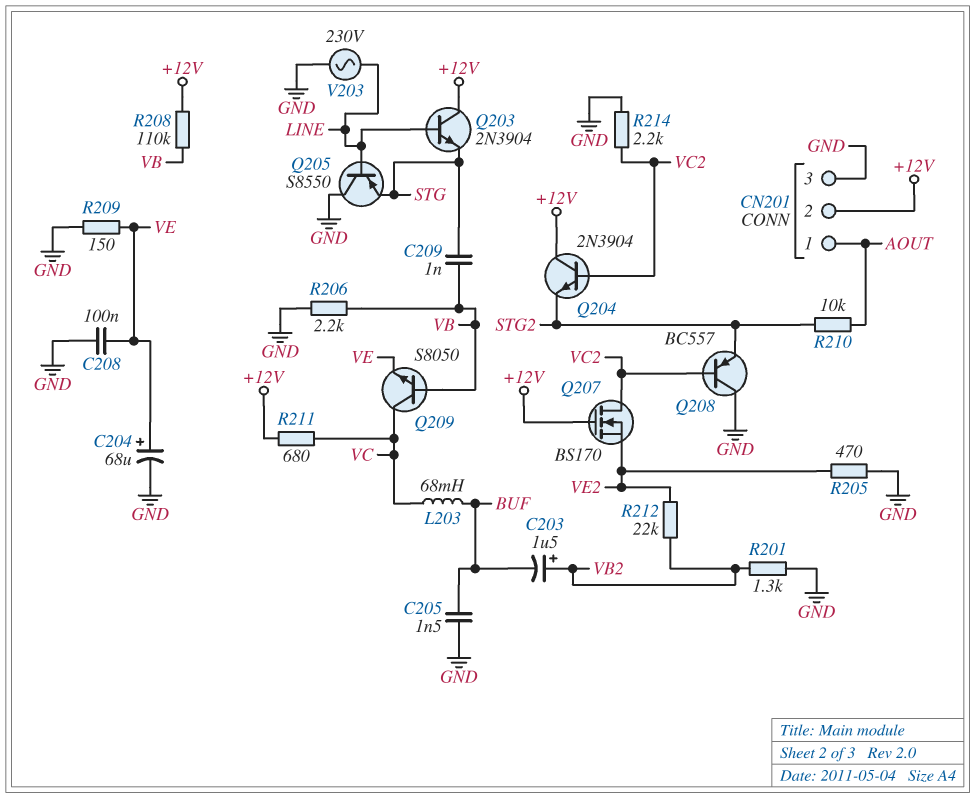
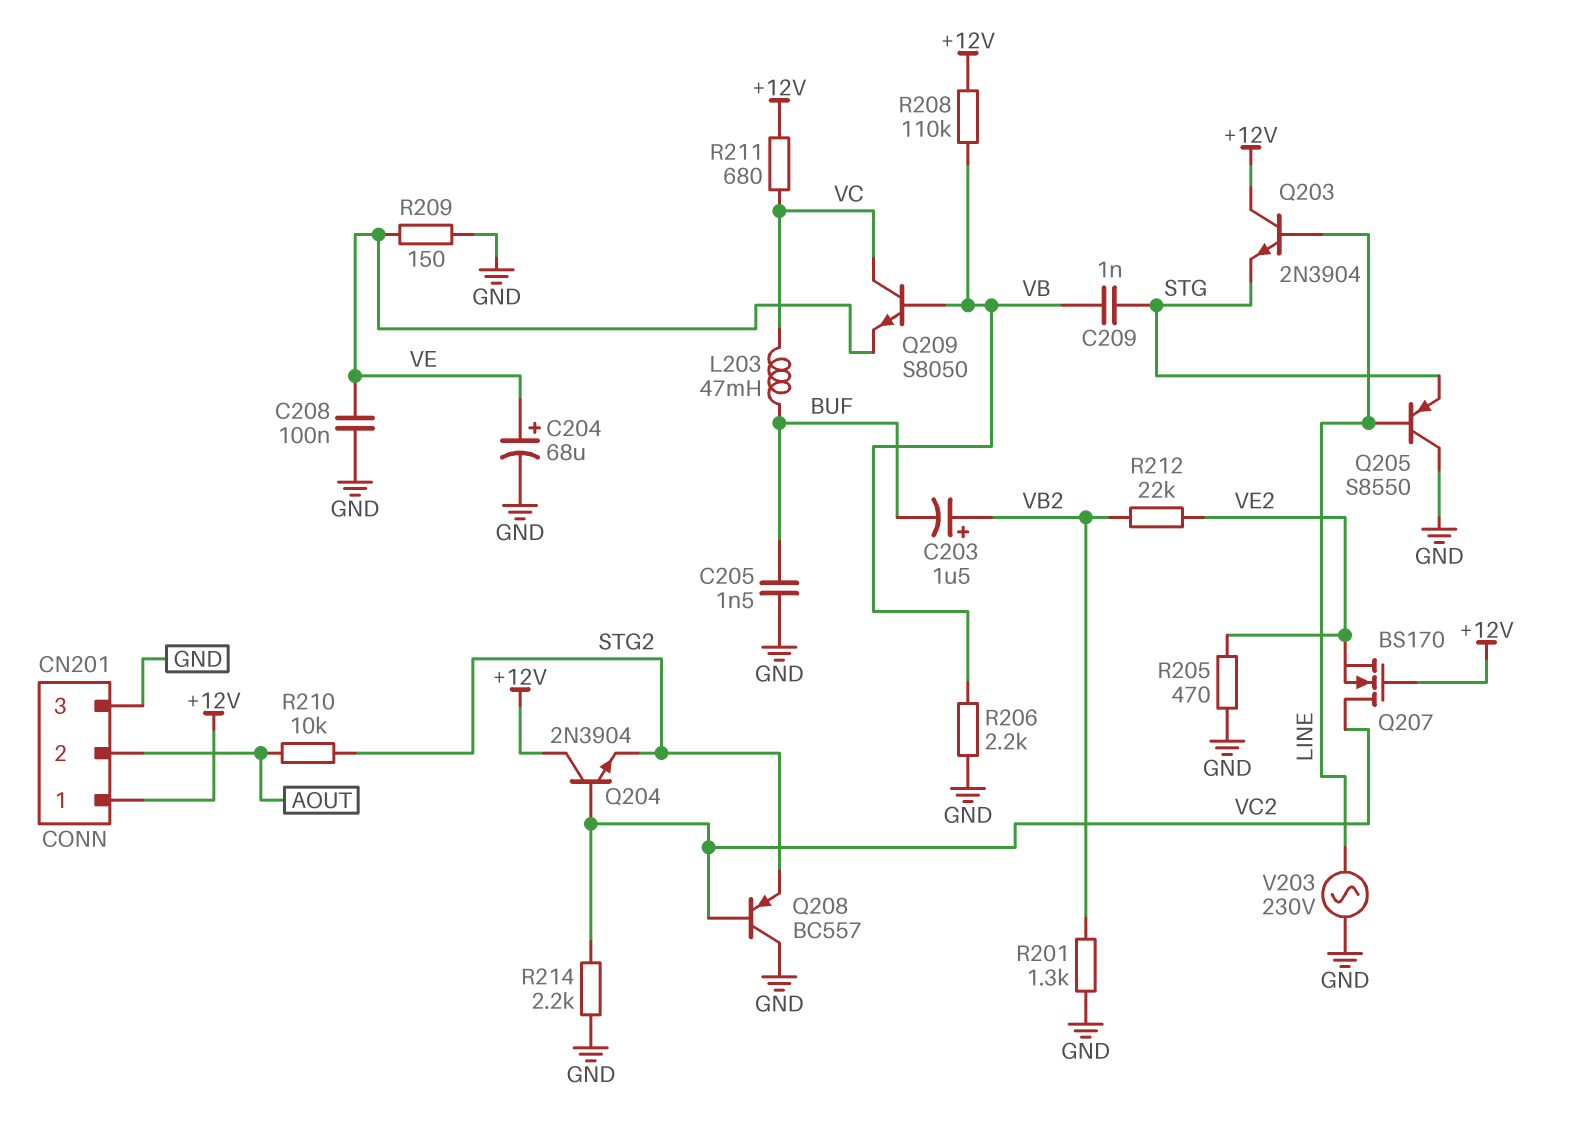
CN201 pin 1: AOUT -> +12V
CN201 pin 2: +12V -> AOUT
L203: 68mH (BUF, VC) -> 47mH (BUF, VC)

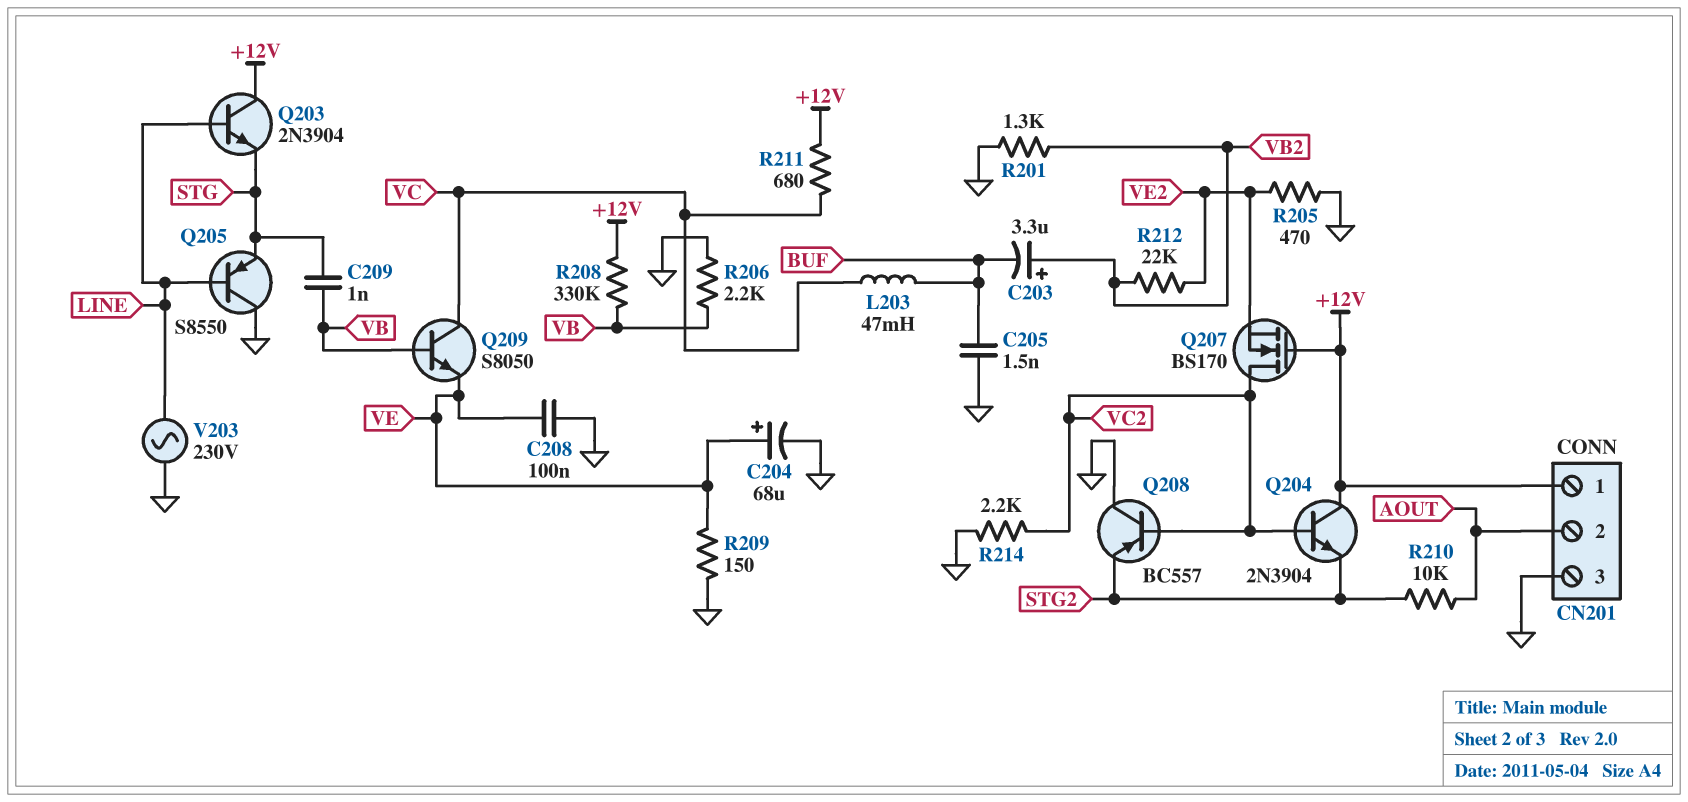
C203: 1.5uF (plus VB2, minus BUF) -> 3.3uF (plus VB2, minus BUF)
R208: 110k (+12V, VB) -> 330k (+12V, VB)

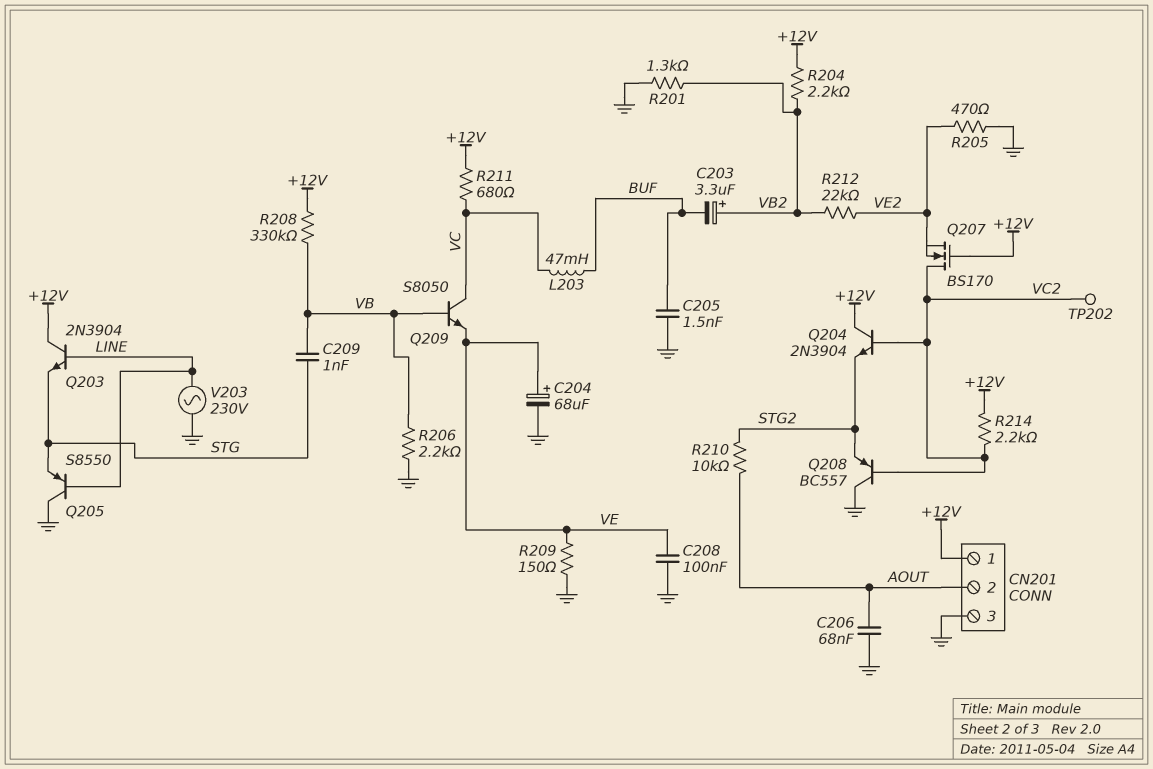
C206: none -> 68nF (AOUT, GND)
R204: none -> 2.2k (+12V, VB2)
R214: 2.2k (GND, VC2) -> 2.2k (+12V, VC2)
TP202: none -> test point (VC2)

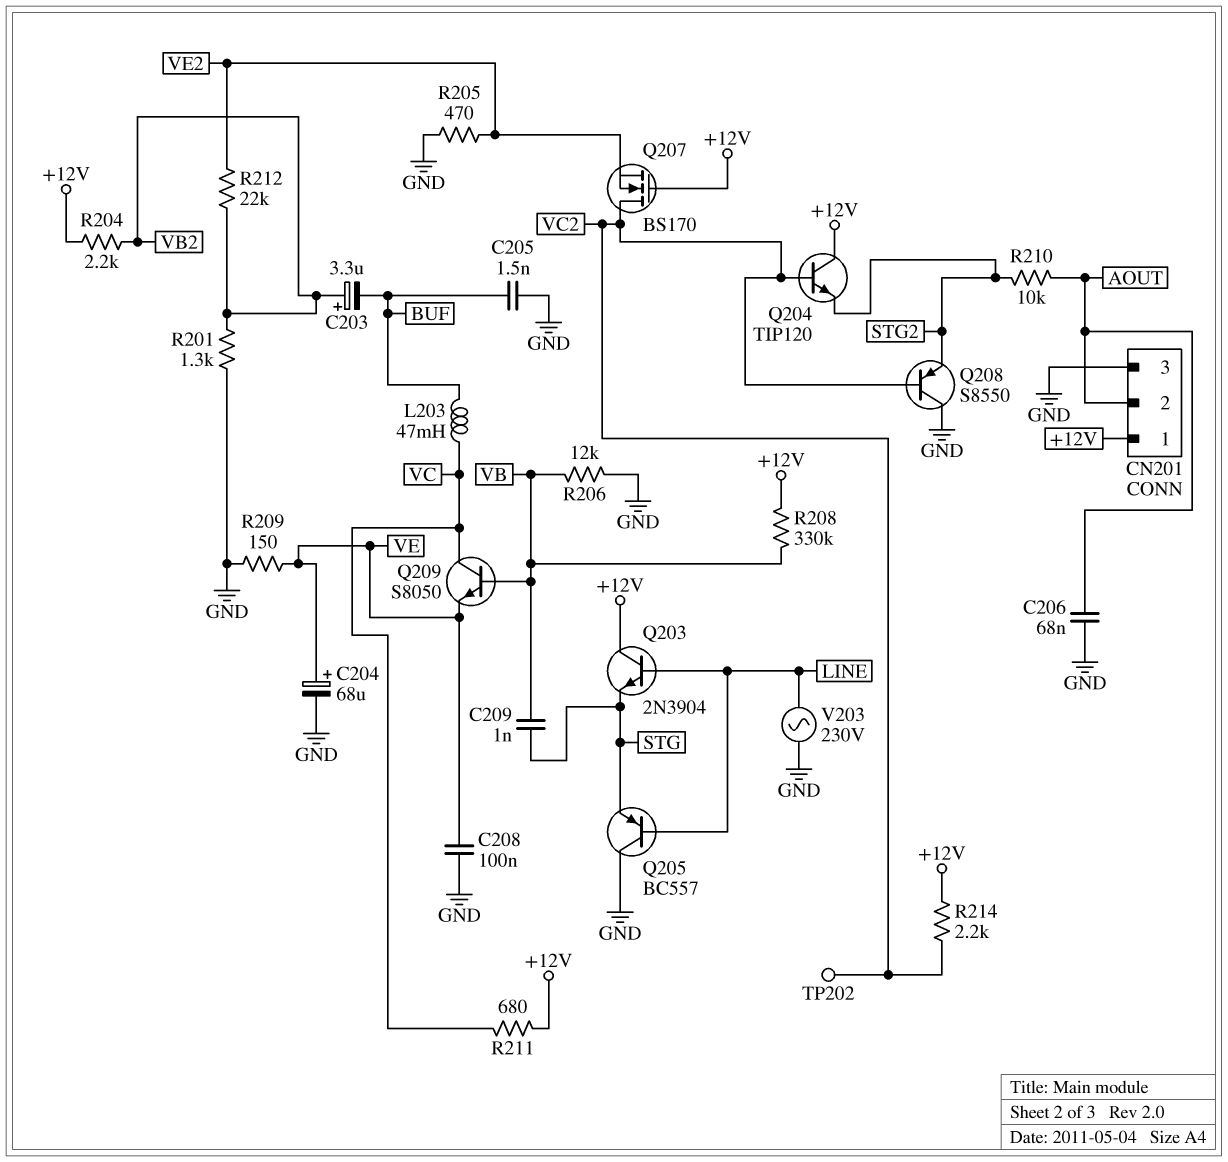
Q204: NPN 2N3904 (B VC2, C +12V, E STG2) -> NPN TIP120 (B VC2, C +12V, E STG2)
Q205: PNP S8550 (B LINE, C GND, E STG) -> PNP BC557 (B LINE, C GND, E STG)
Q208: PNP BC557 (B VC2, C GND, E STG2) -> PNP S8550 (B VC2, C GND, E STG2)
R206: 2.2k (GND, VB) -> 12k (GND, VB)

